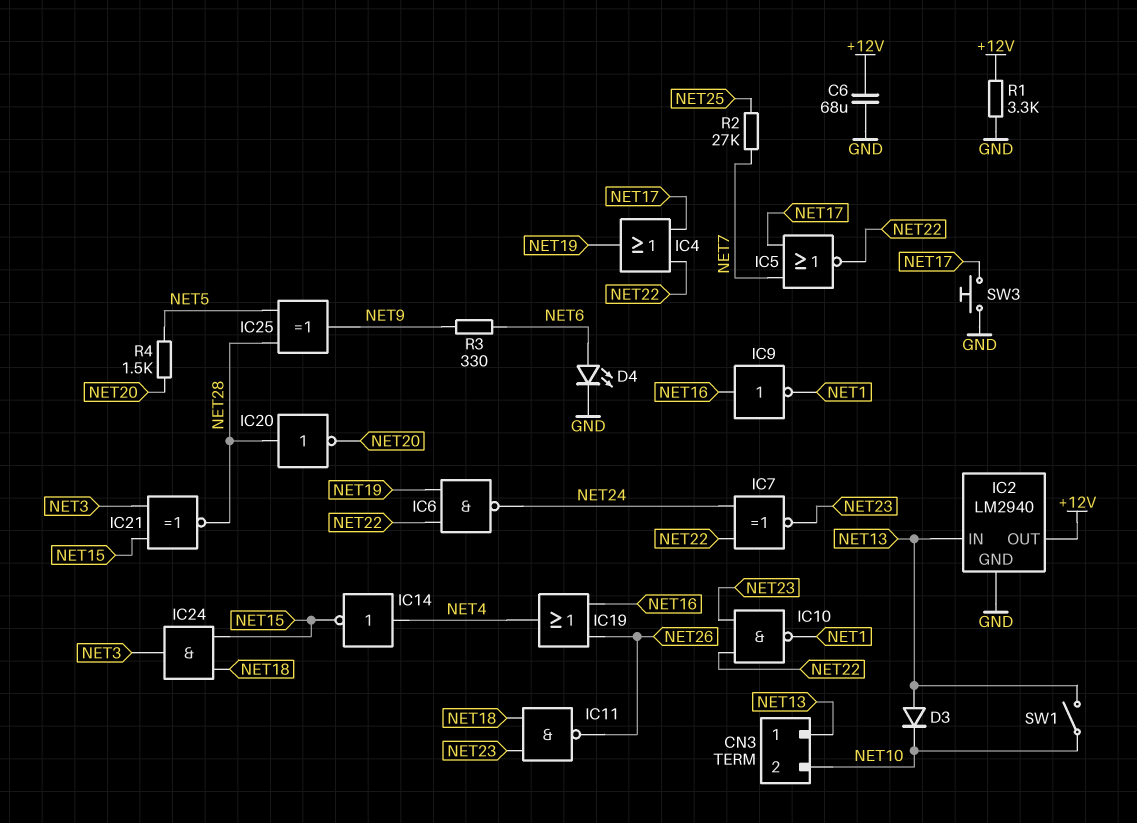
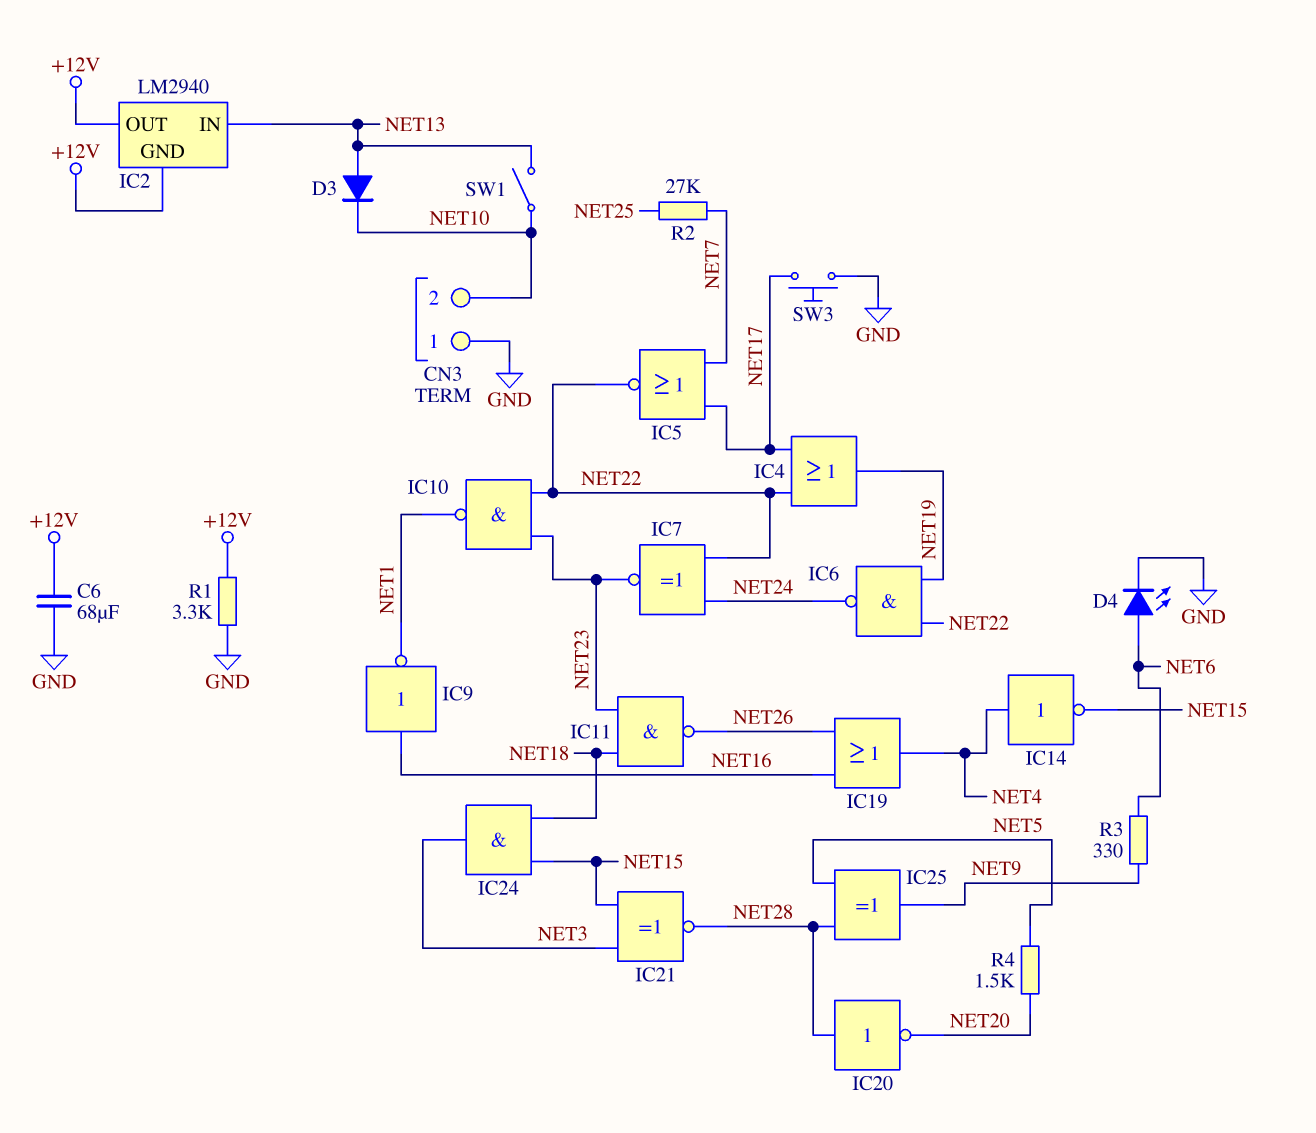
CN3 pin 1: NET13 -> GND
IC2 pin GND: GND -> +12V

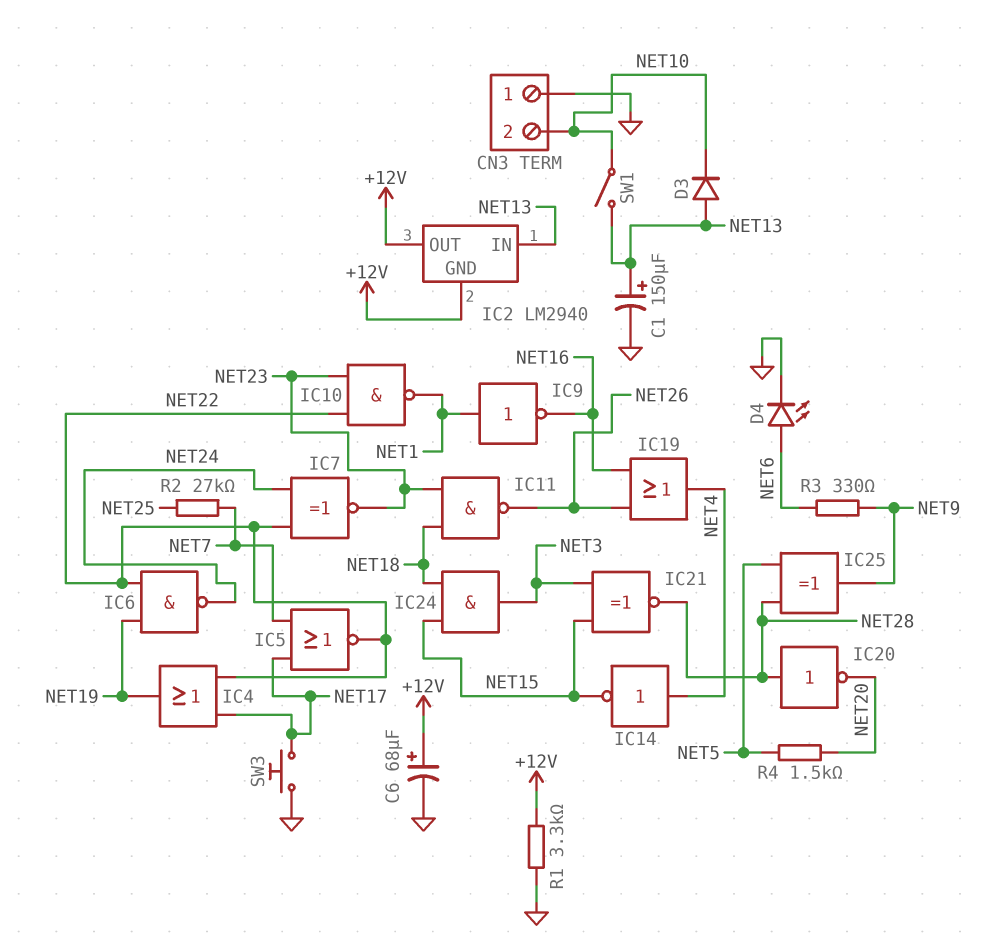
C1: none -> 150uF (plus NET13, minus GND)
C6: 68uF (+12V, GND) -> 68uF (plus +12V, minus GND)
IC9: NOT (in NET16, out NET1) -> NOT (in NET1, out NET16)

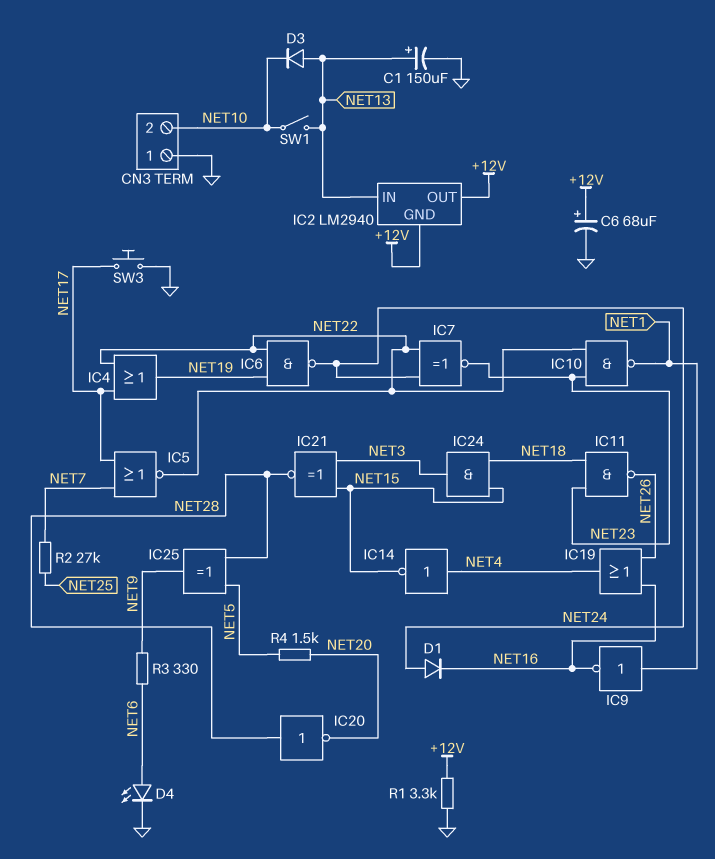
D1: none -> diode (A NET24, K NET16)

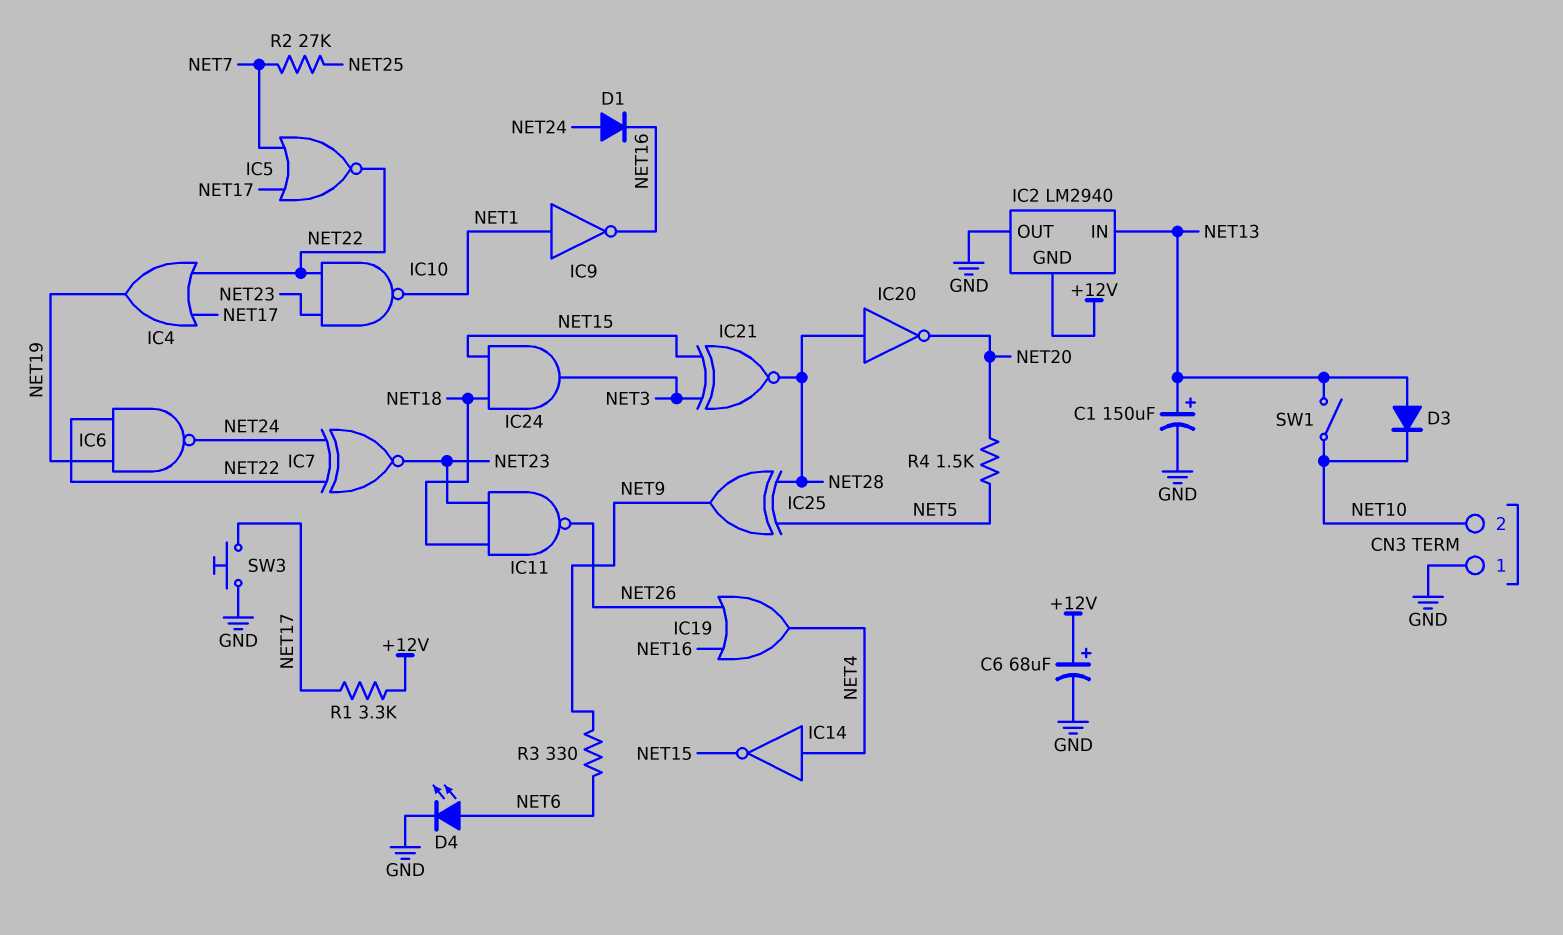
IC2 pin OUT: +12V -> GND
R1: 3.3k (+12V, GND) -> 3.3k (+12V, NET17)

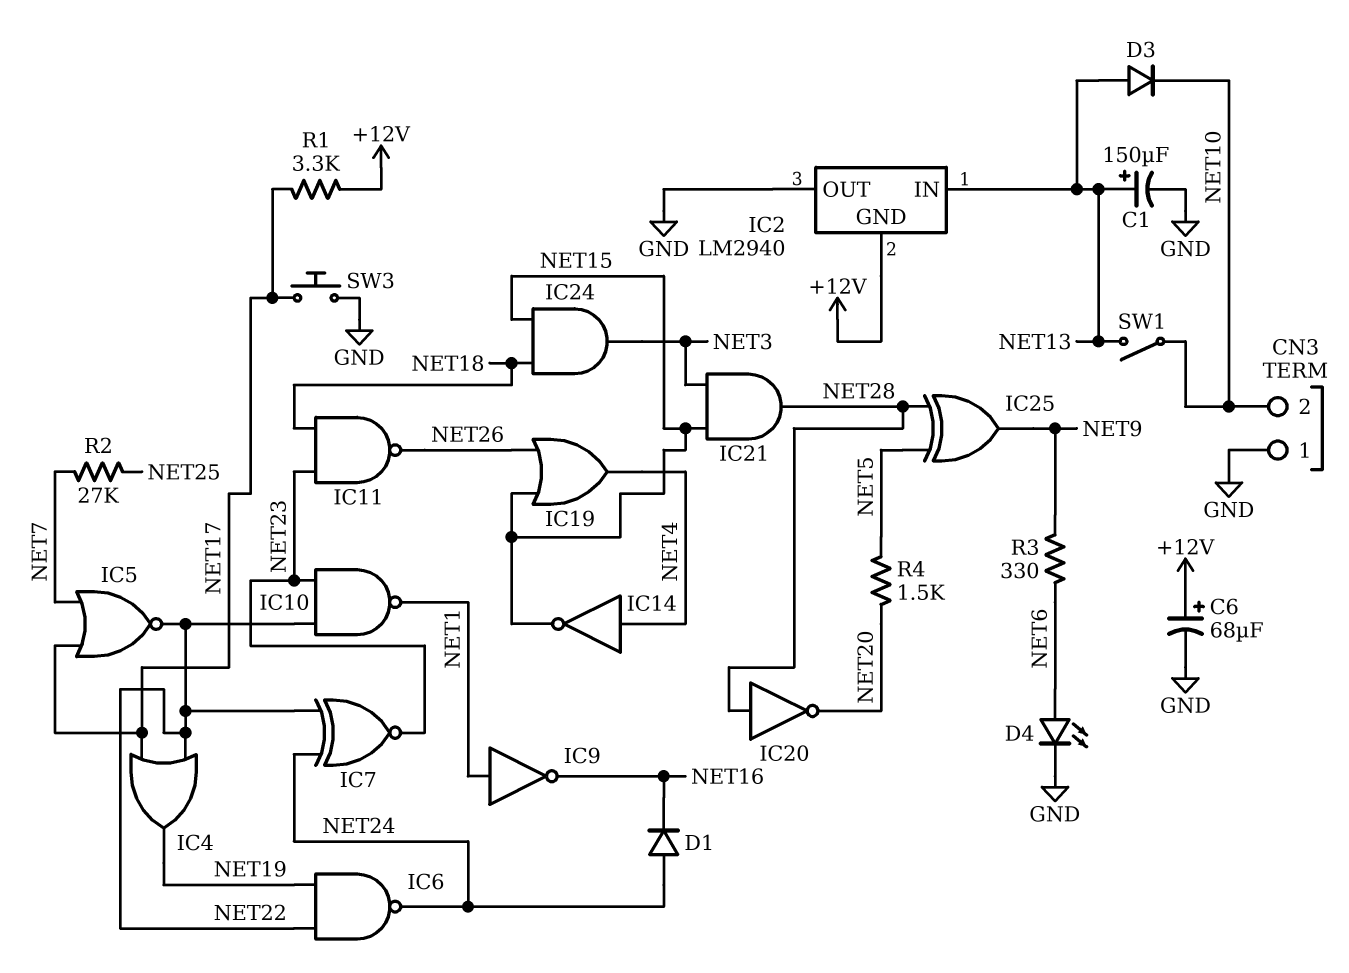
IC19: OR (in NET16, in NET26, out NET4) -> OR (in NET15, in NET26, out NET4)
IC21: XNOR (in NET3, in NET15, out NET28) -> AND (in NET3, in NET15, out NET28)

